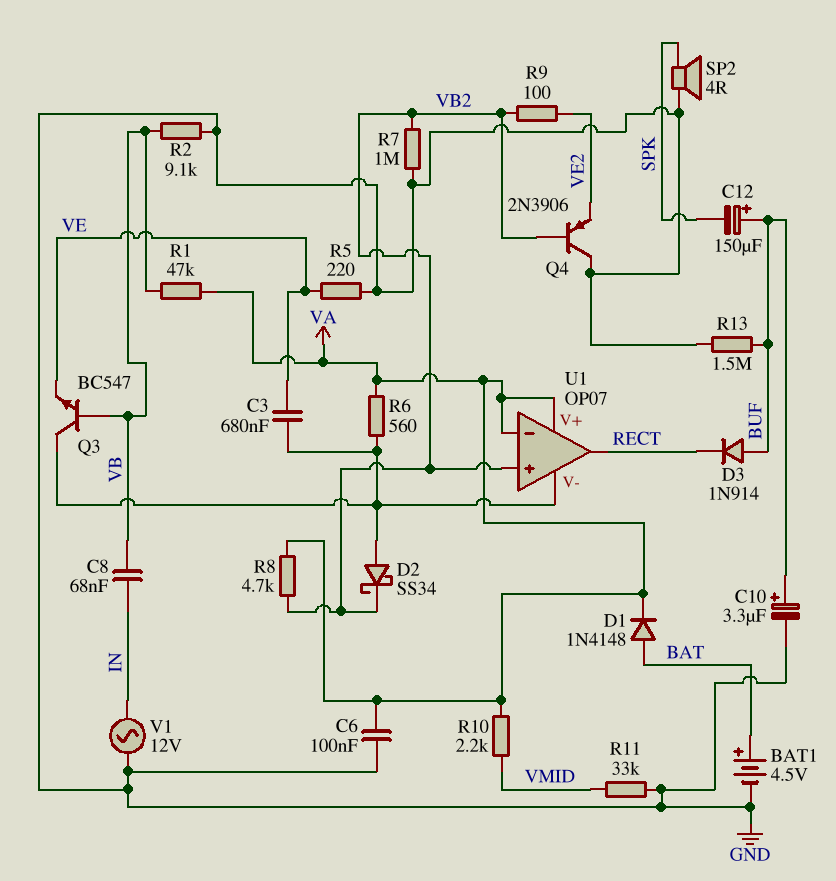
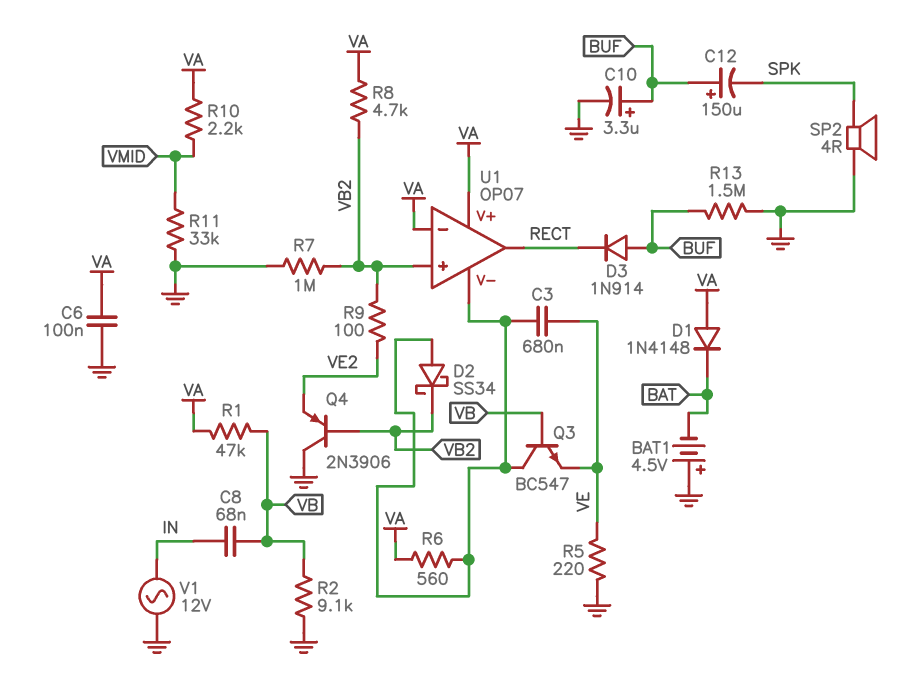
BAT1: 4.5V (plus BAT, minus GND) -> 4.5V (plus GND, minus BAT)
D1: diode 1N4148 (A BAT, K VA) -> diode 1N4148 (A VA, K BAT)

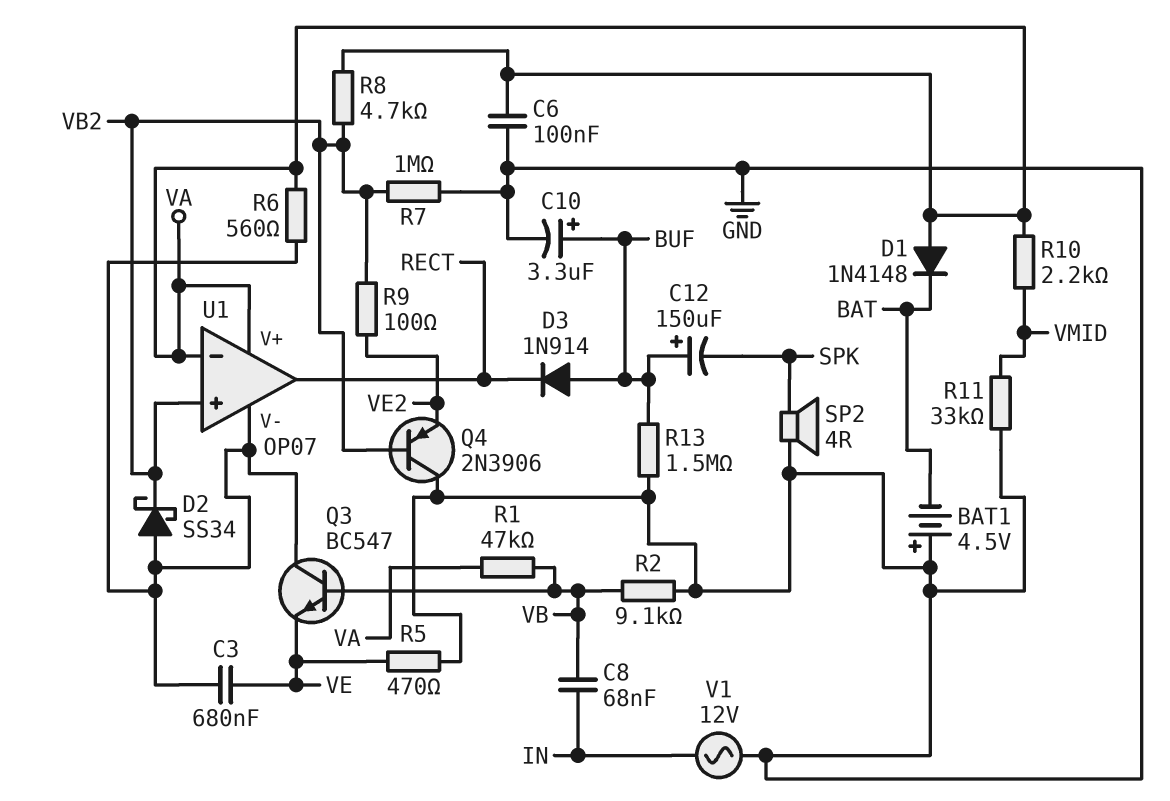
R5: 220 (GND, VE) -> 470 (GND, VE)

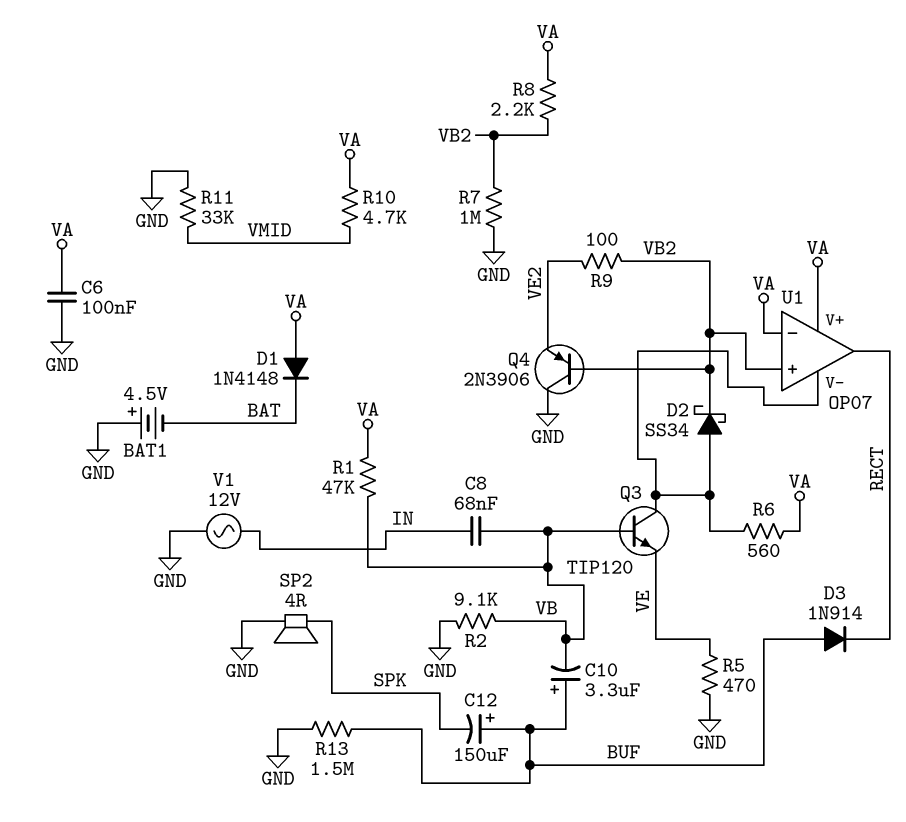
C3: 680nF (U1/V-, VE) -> none
C10: 3.3uF (plus BUF, minus GND) -> 3.3uF (plus BUF, minus VB)
Q3: NPN BC547 (B VB, C U1/V-, E VE) -> NPN TIP120 (B VB, C U1/V-, E VE)
R8: 4.7k (VA, VB2) -> 2.2k (VA, VB2)
R10: 2.2k (VA, VMID) -> 4.7k (VA, VMID)

